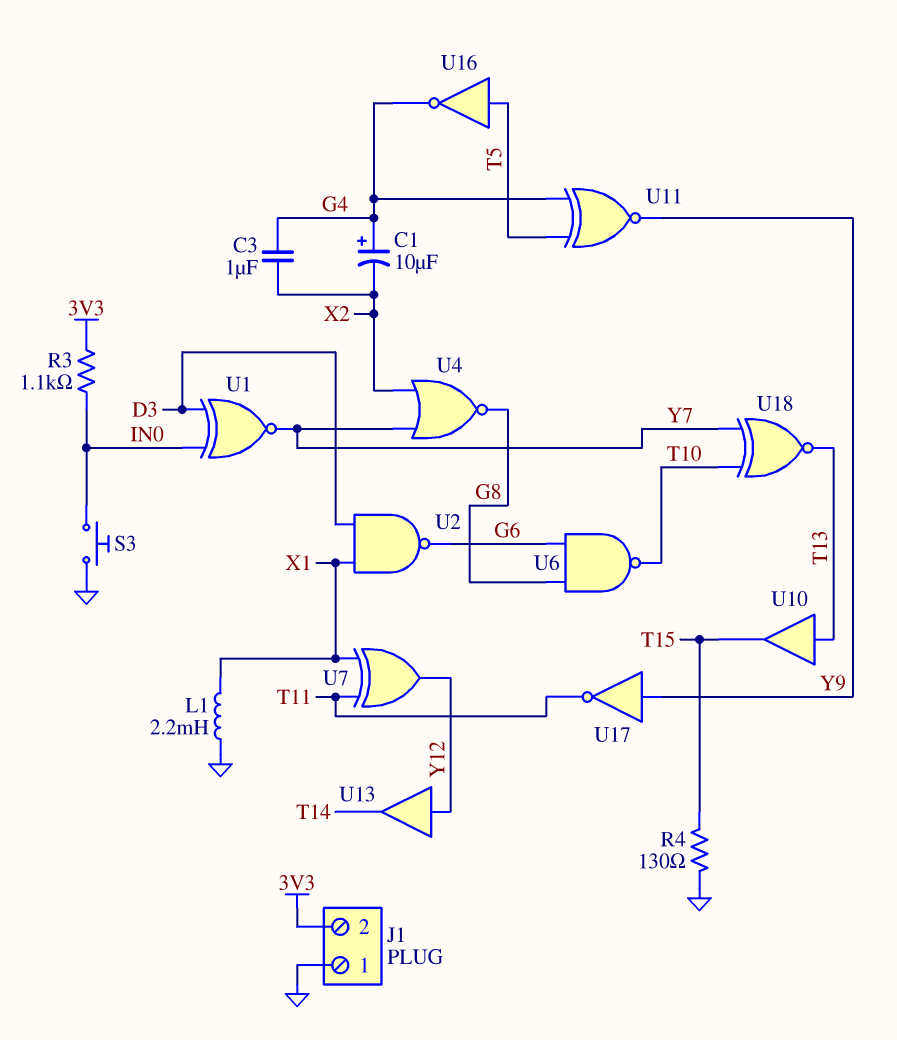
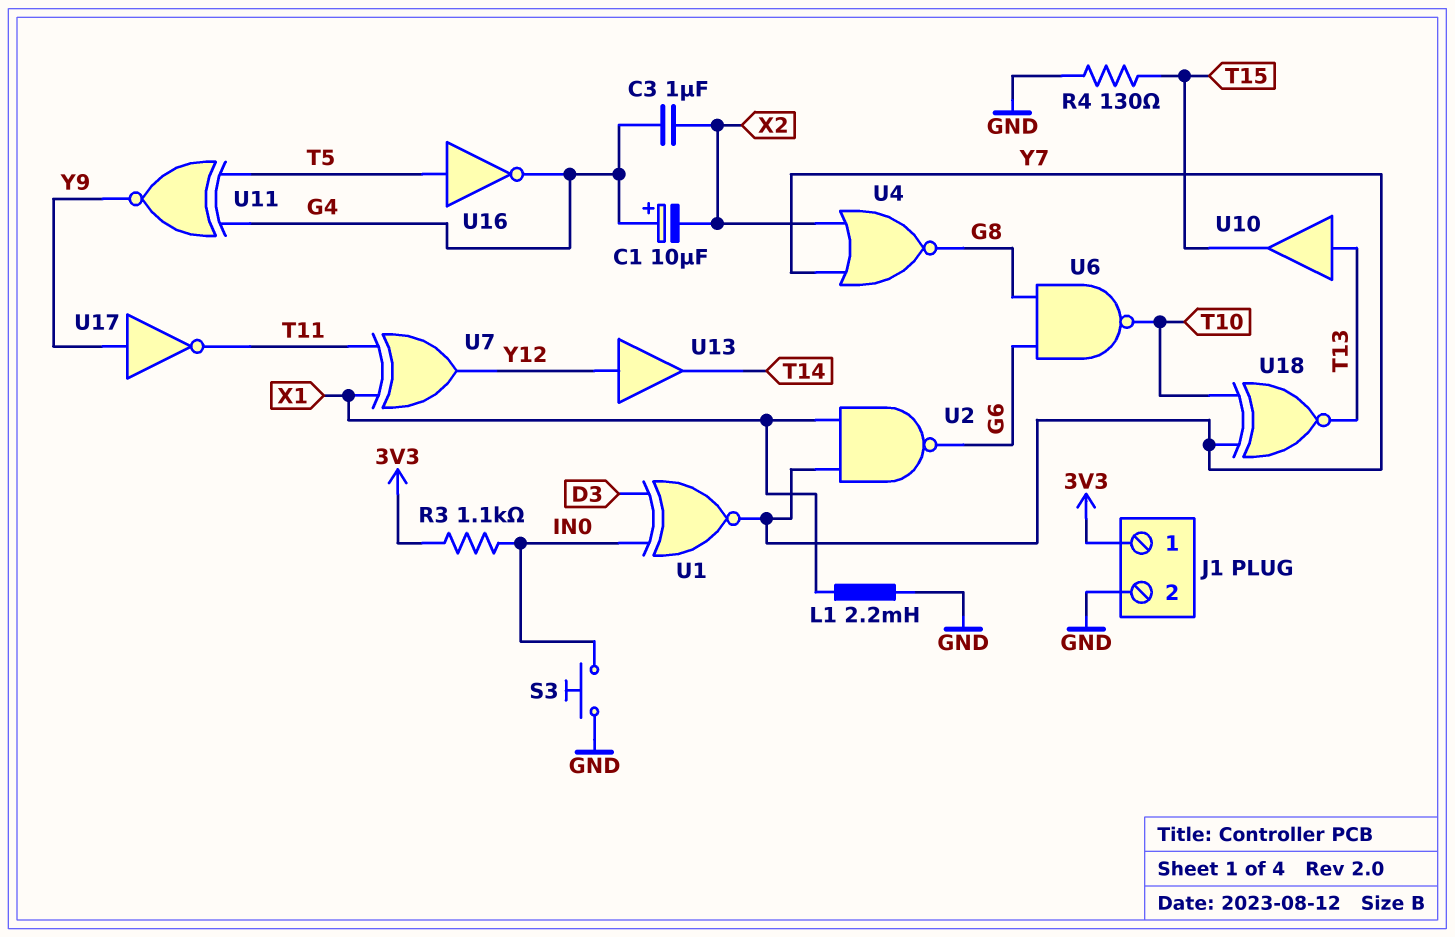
J1 pin 1: GND -> 3V3
J1 pin 2: 3V3 -> GND
U2: NAND (in D3, in X1, out G6) -> NAND (in X1, in Y7, out G6)

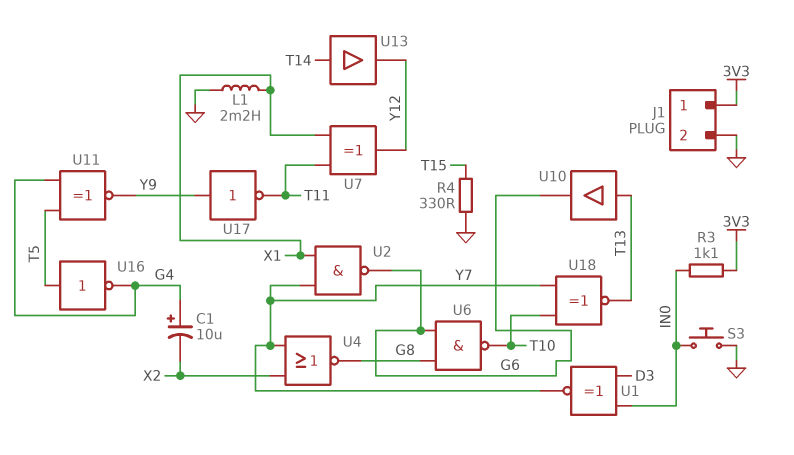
C3: 1uF (G4, X2) -> none
R4: 130 (GND, T15) -> 330 (GND, T15)
U10: buffer (in T13, out T15) -> buffer (in T13, out G6)
U13: buffer (in Y12, out T14) -> buffer (in T14, out Y12)

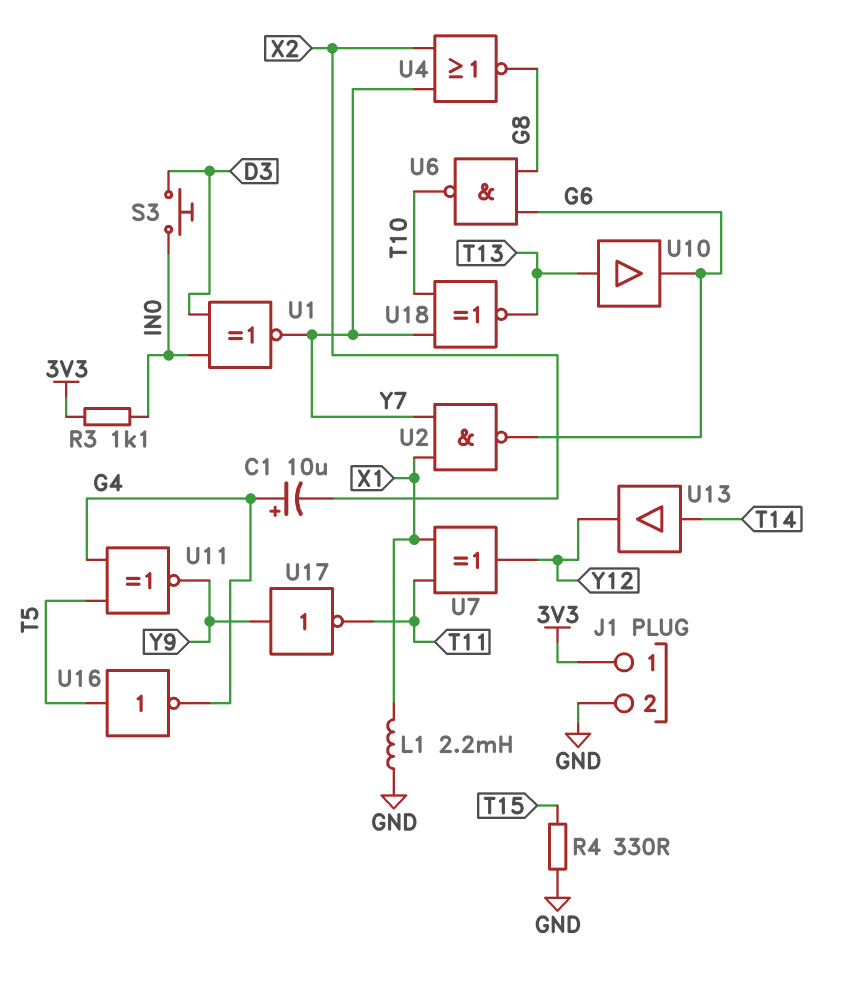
S3: button (GND, IN0) -> button (D3, IN0)

